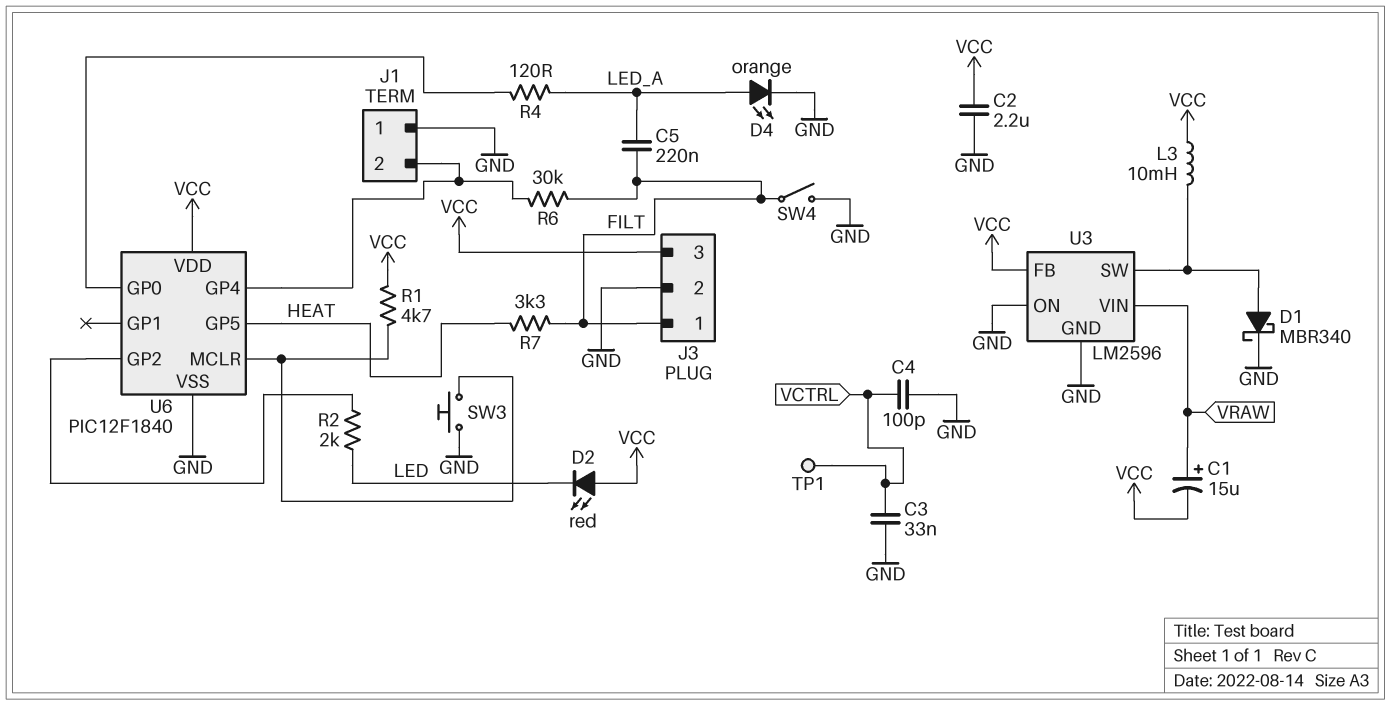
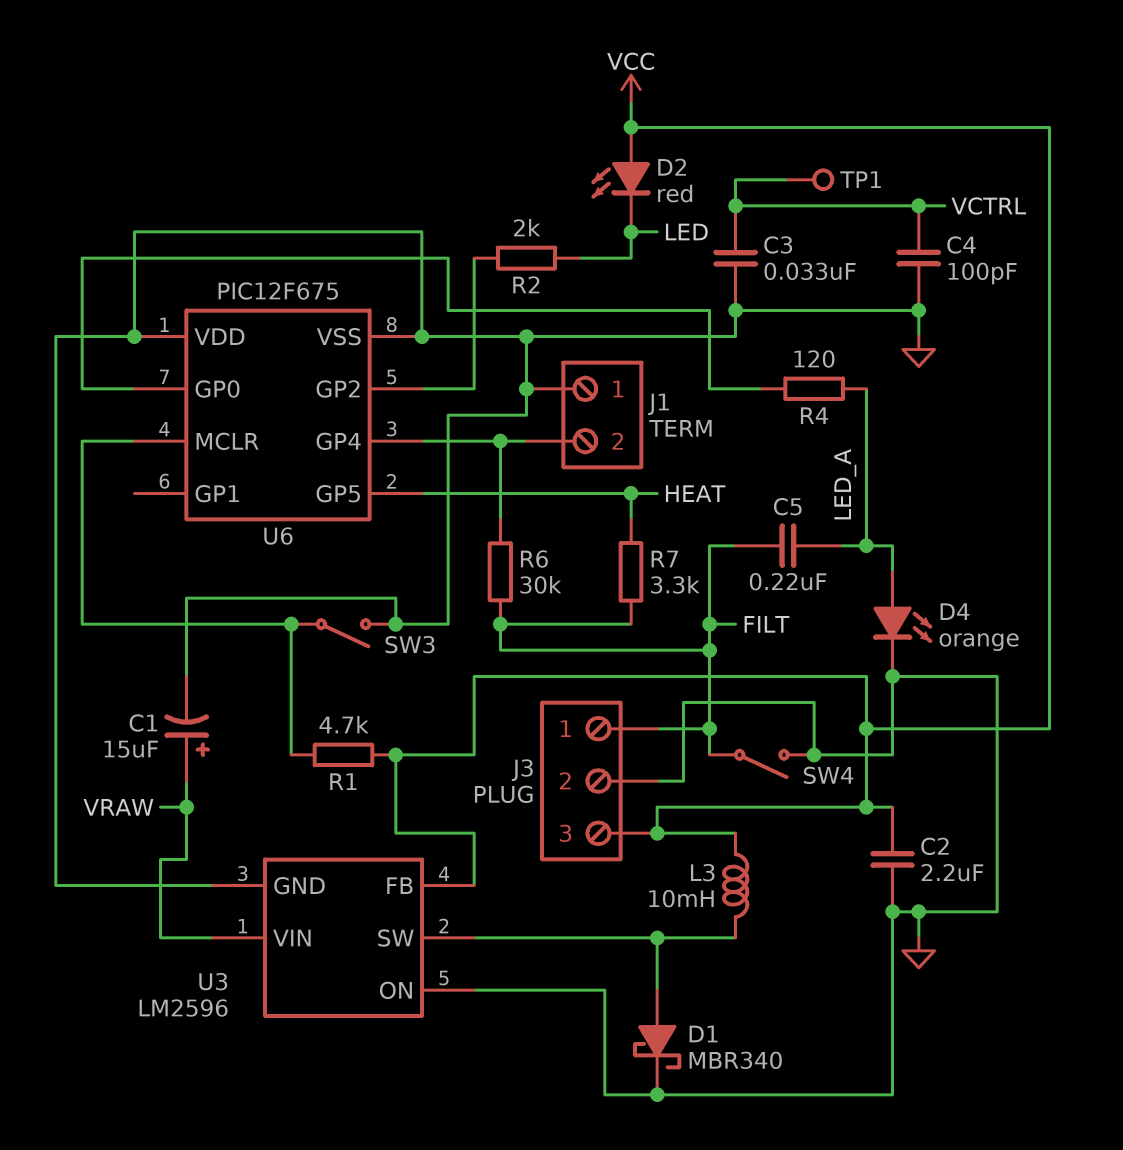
C1: 15uF (plus VRAW, minus VCC) -> 15uF (plus VRAW, minus GND)
SW3: button (GND, U6/MCLR) -> switch (GND, U6/MCLR)
U6: PIC12F1840 -> PIC12F675
U6 pin VDD: VCC -> GND

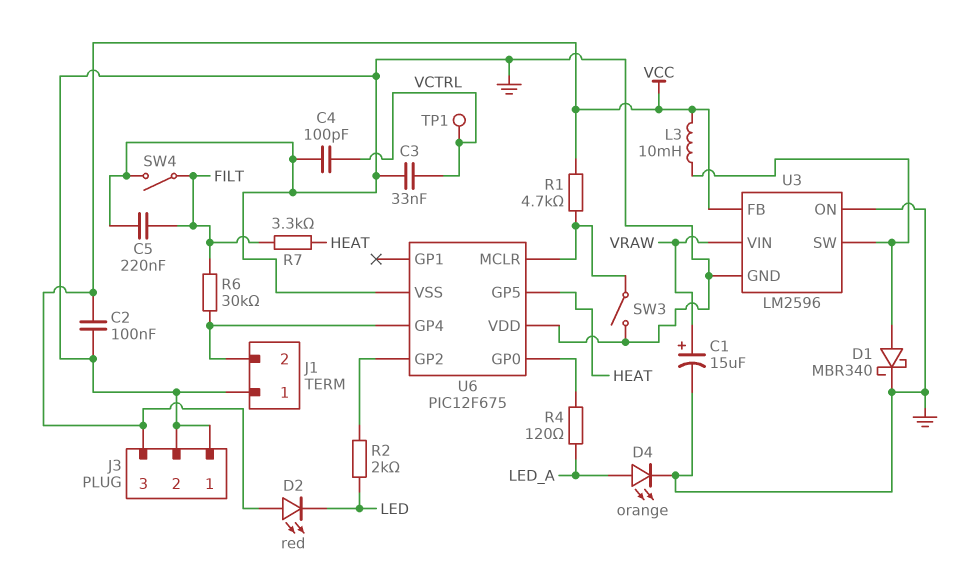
C2: 2.2uF (GND, VCC) -> 100nF (GND, VCC)
C5: 220nF (FILT, LED_A) -> 220nF (FILT, GND)
J3 pin 1: FILT -> GND

